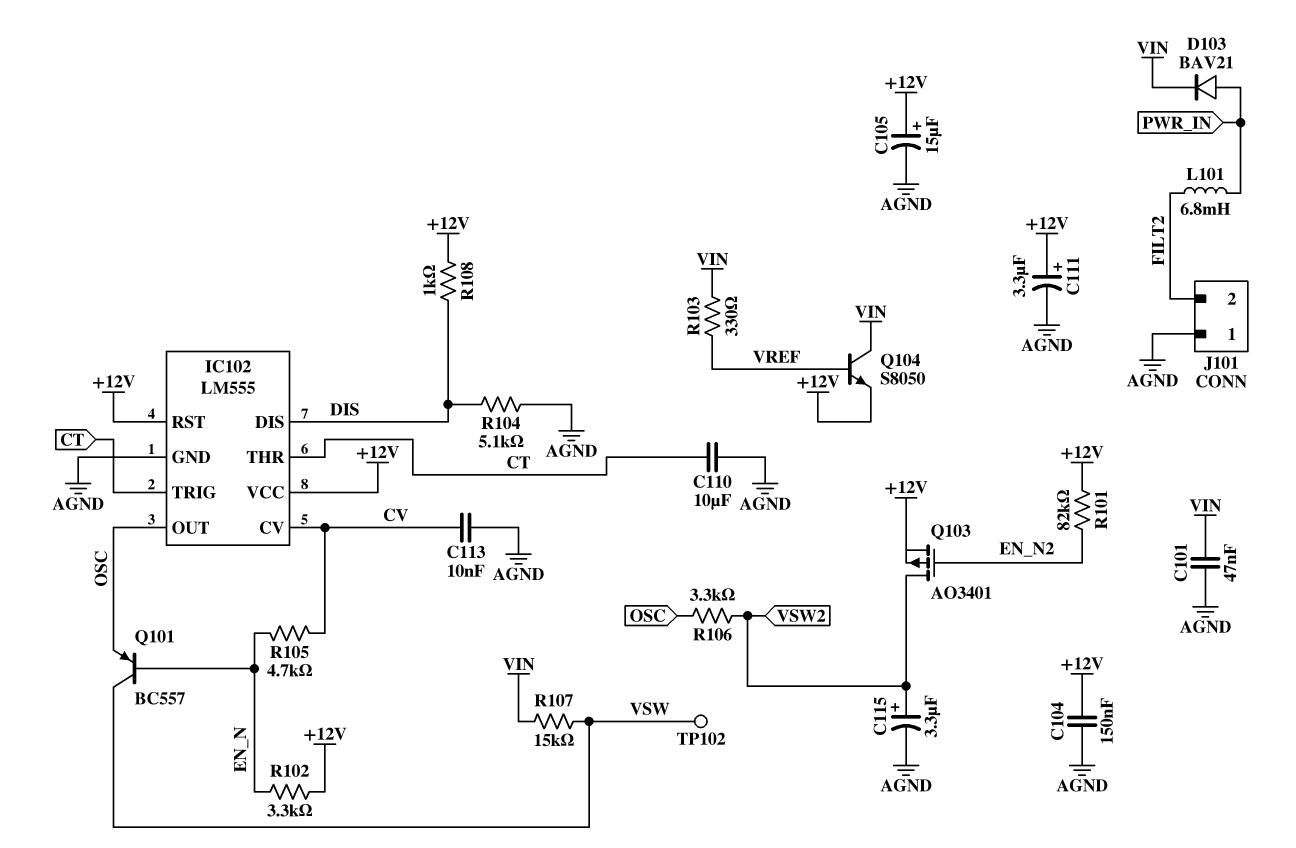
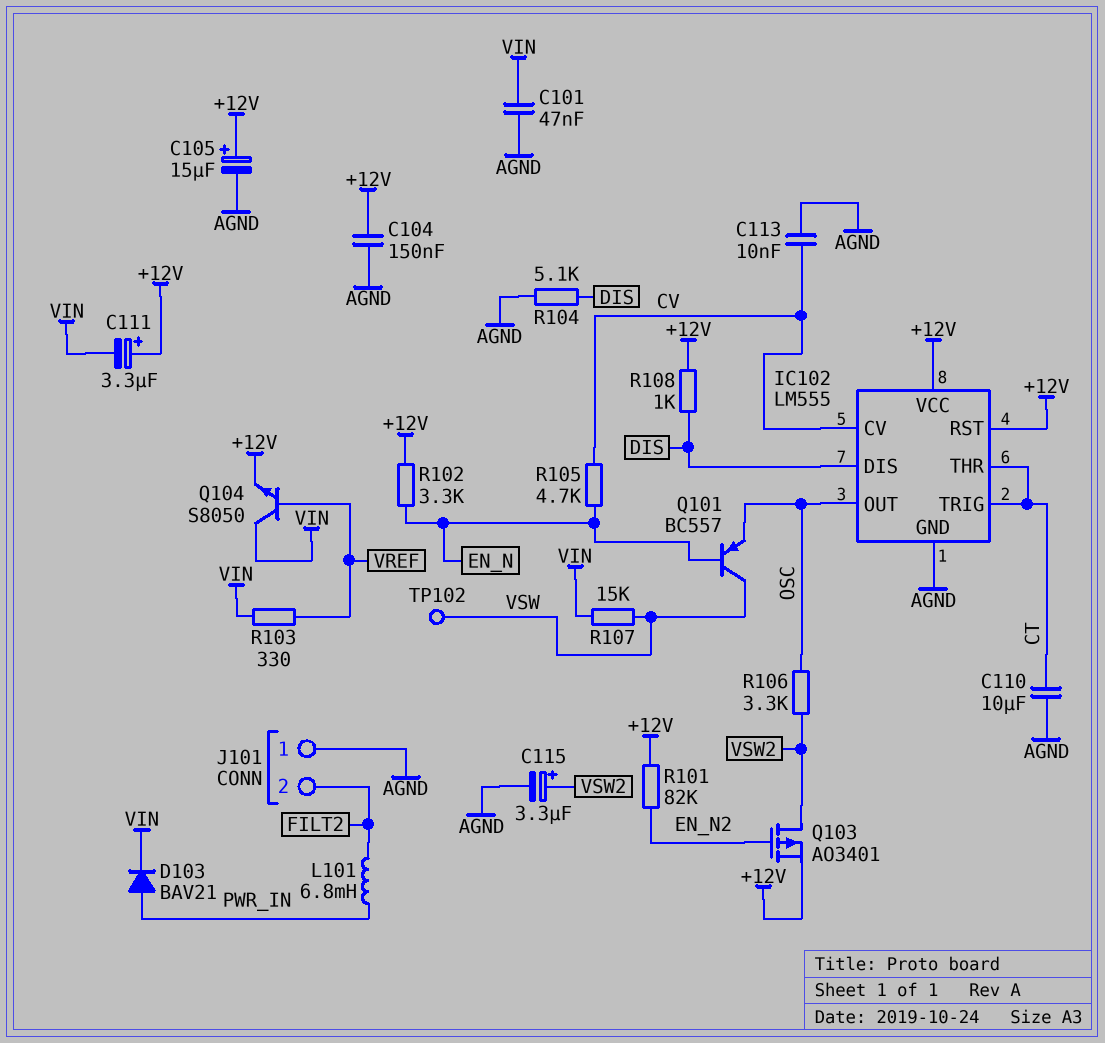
C111: 3.3uF (plus +12V, minus AGND) -> 3.3uF (plus +12V, minus VIN)

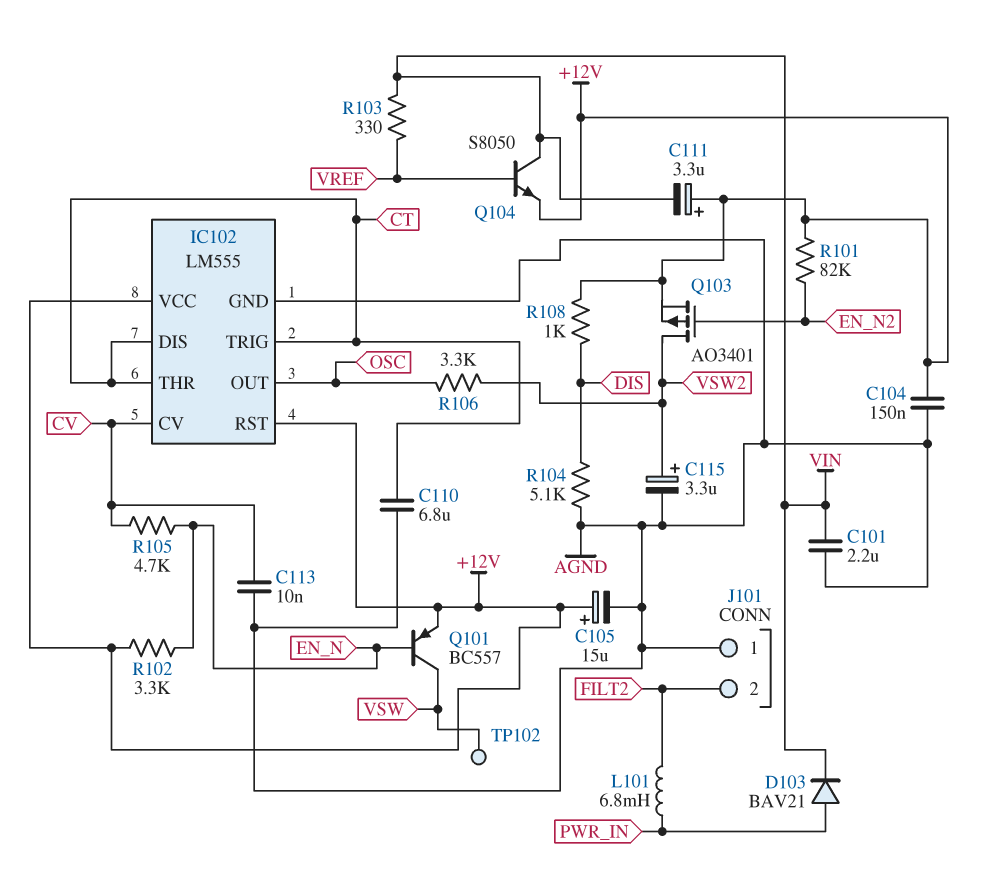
C101: 47nF (AGND, VIN) -> 2.2uF (AGND, VIN)
C110: 10uF (AGND, CT) -> 6.8uF (AGND, CT)
IC102 pin DIS: DIS -> CT
Q101: PNP BC557 (B EN_N, C VSW, E OSC) -> PNP BC557 (B EN_N, C VSW, E +12V)
R107: 15k (VIN, VSW) -> none

